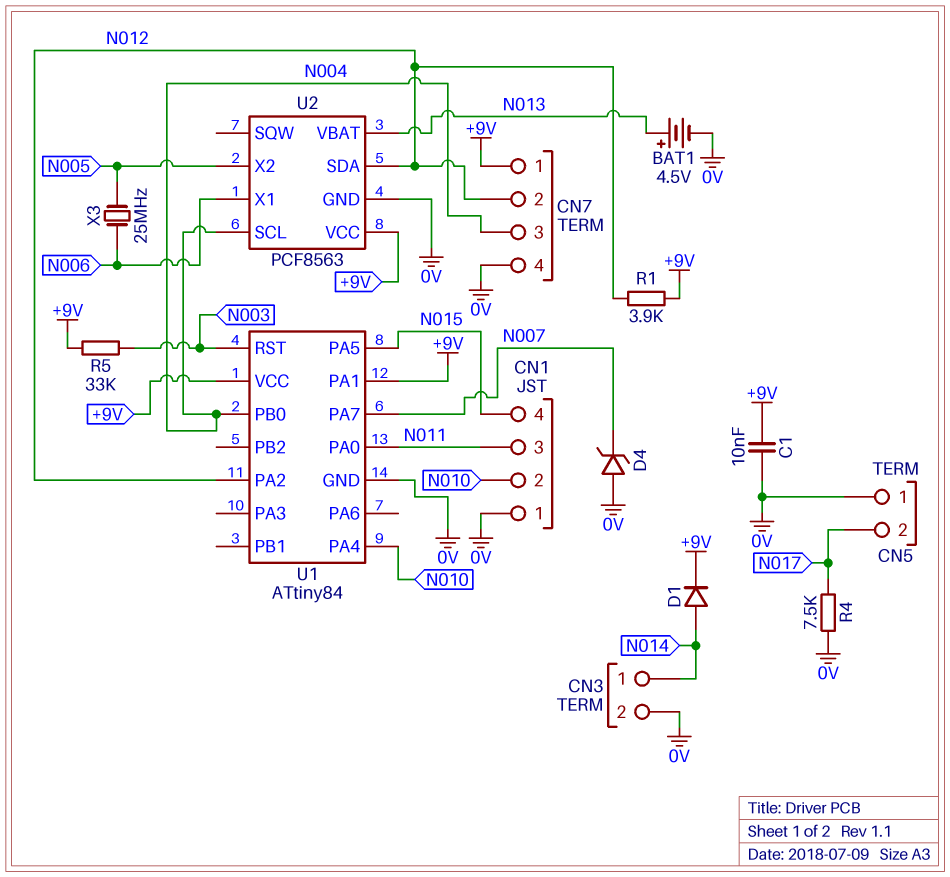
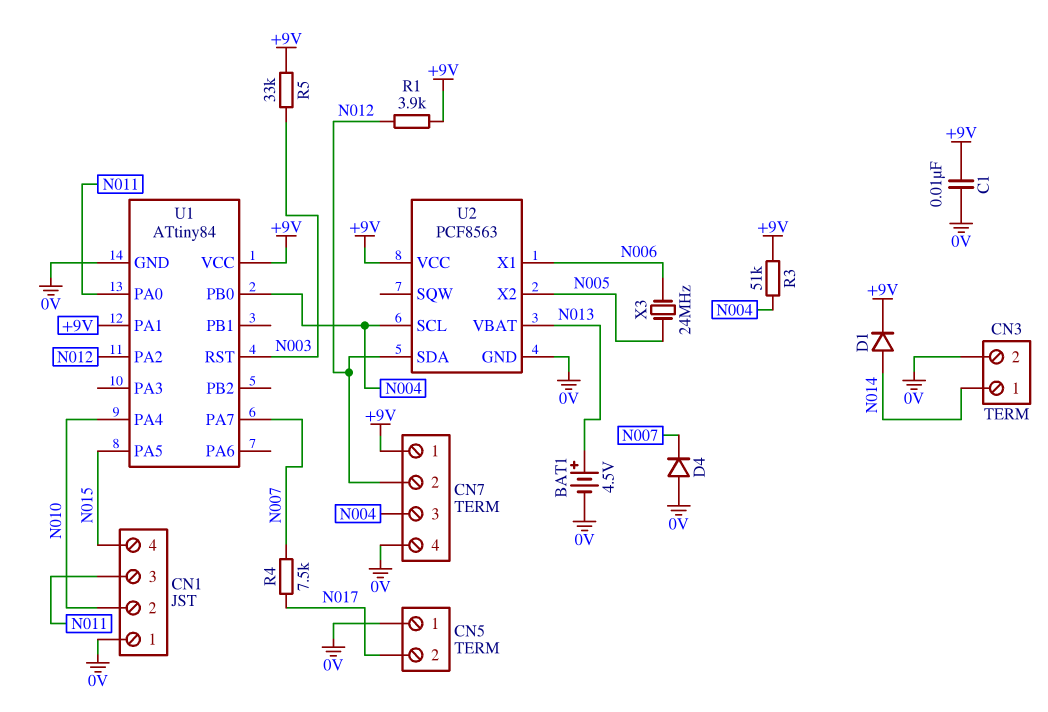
D4: zener (A 0V, K N007) -> diode (A 0V, K N007)
R3: none -> 51k (+9V, N004)
R4: 7.5k (0V, N017) -> 7.5k (N007, N017)
X3: 25MHz (N005, N006) -> 24MHz (N005, N006)

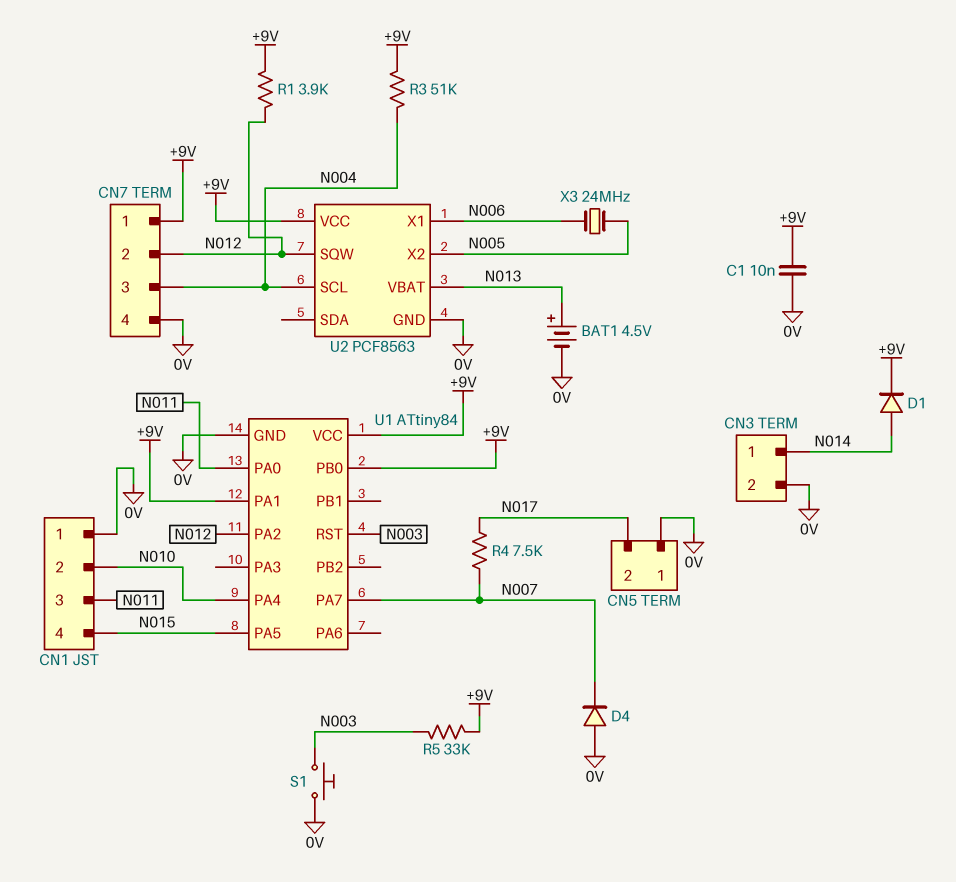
S1: none -> button (0V, N003)
U1 pin PB0: N004 -> +9V
U2 pin SDA: N012 -> none
U2 pin SQW: none -> N012

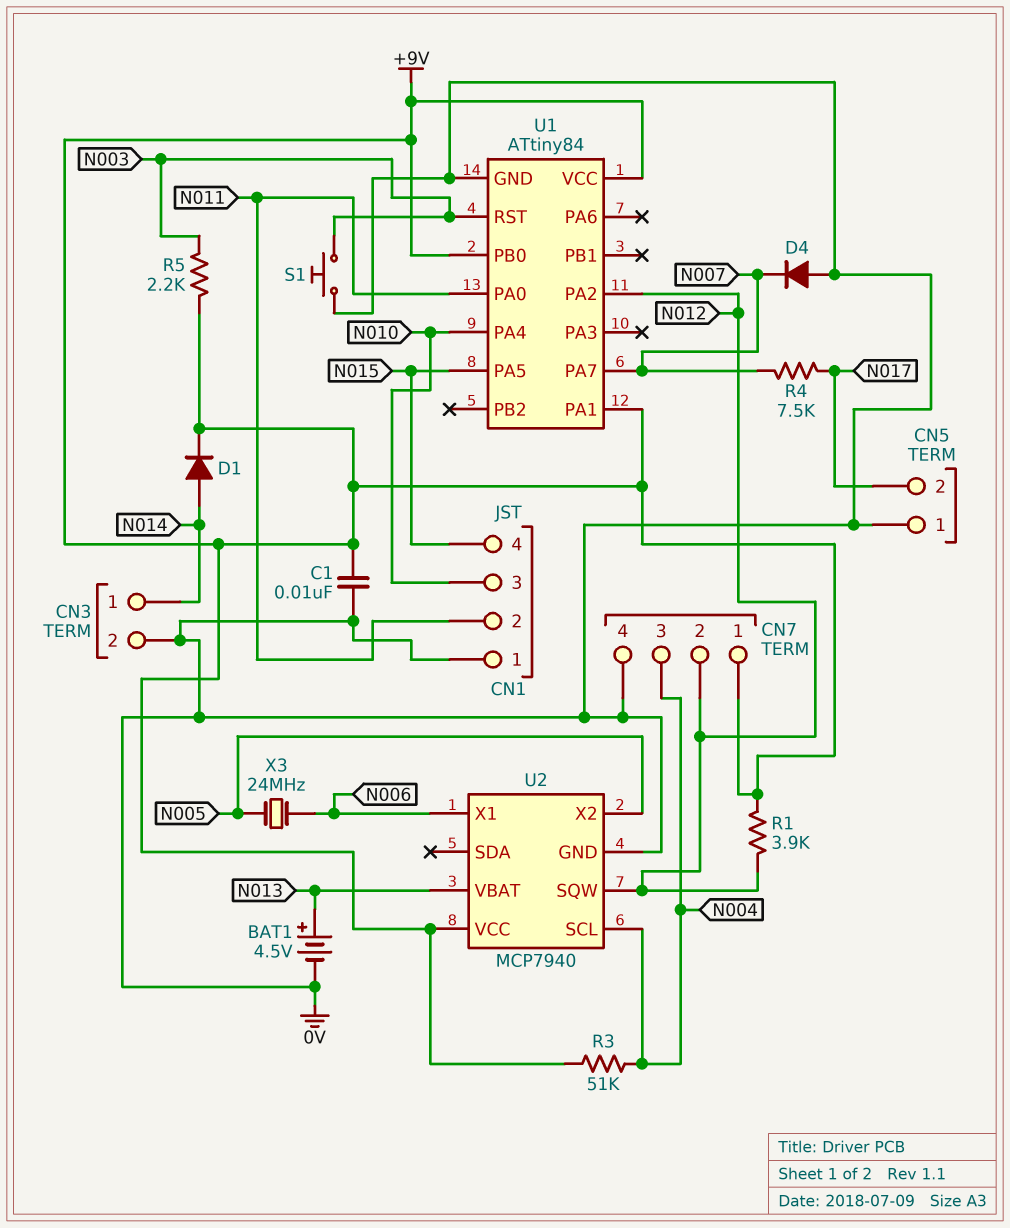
CN1 pin 2: N010 -> N011
CN1 pin 3: N011 -> N010
R5: 33k (+9V, N003) -> 2.2k (+9V, N003)
U2: PCF8563 -> MCP7940

